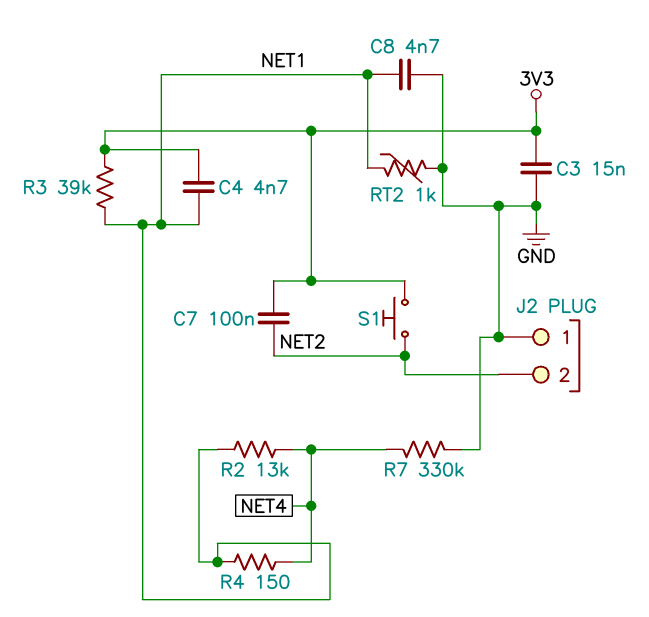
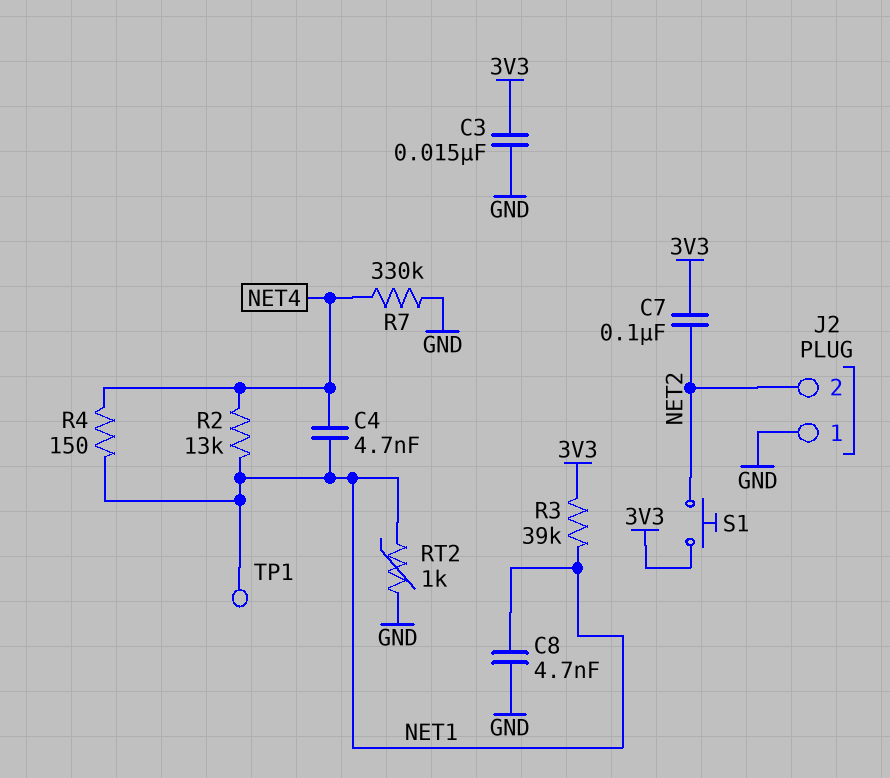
C4: 4.7nF (3V3, NET1) -> 4.7nF (NET1, NET4)
TP1: none -> test point (NET1)

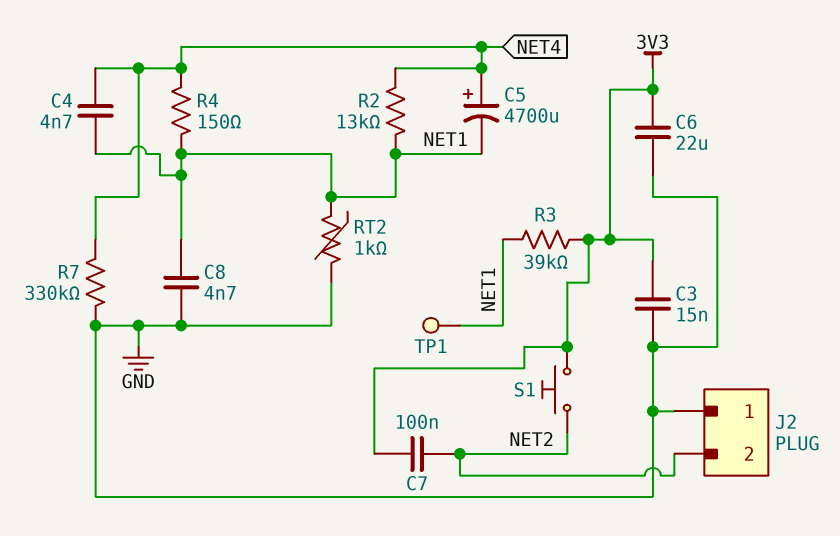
C5: none -> 4700uF (plus NET4, minus NET1)
C6: none -> 22uF (3V3, GND)

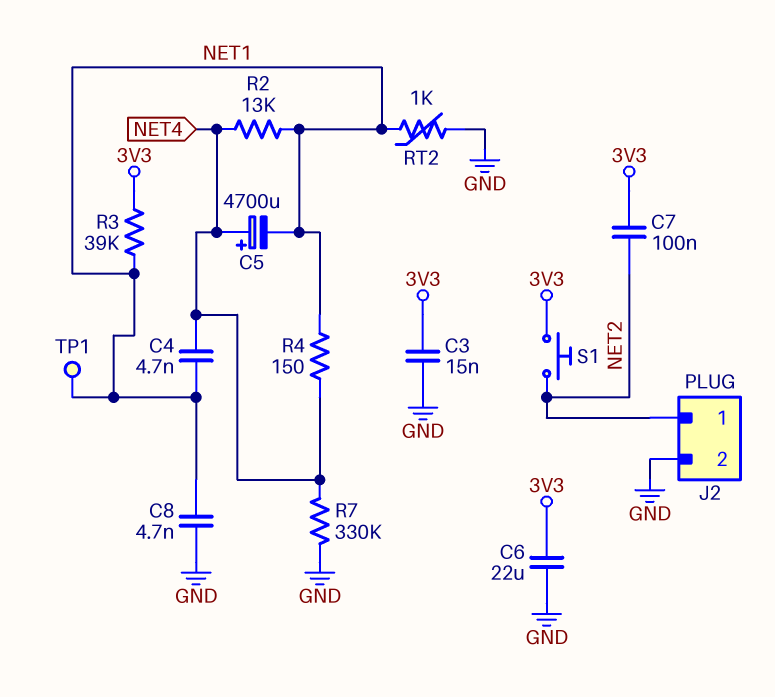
J2 pin 1: GND -> NET2
J2 pin 2: NET2 -> GND

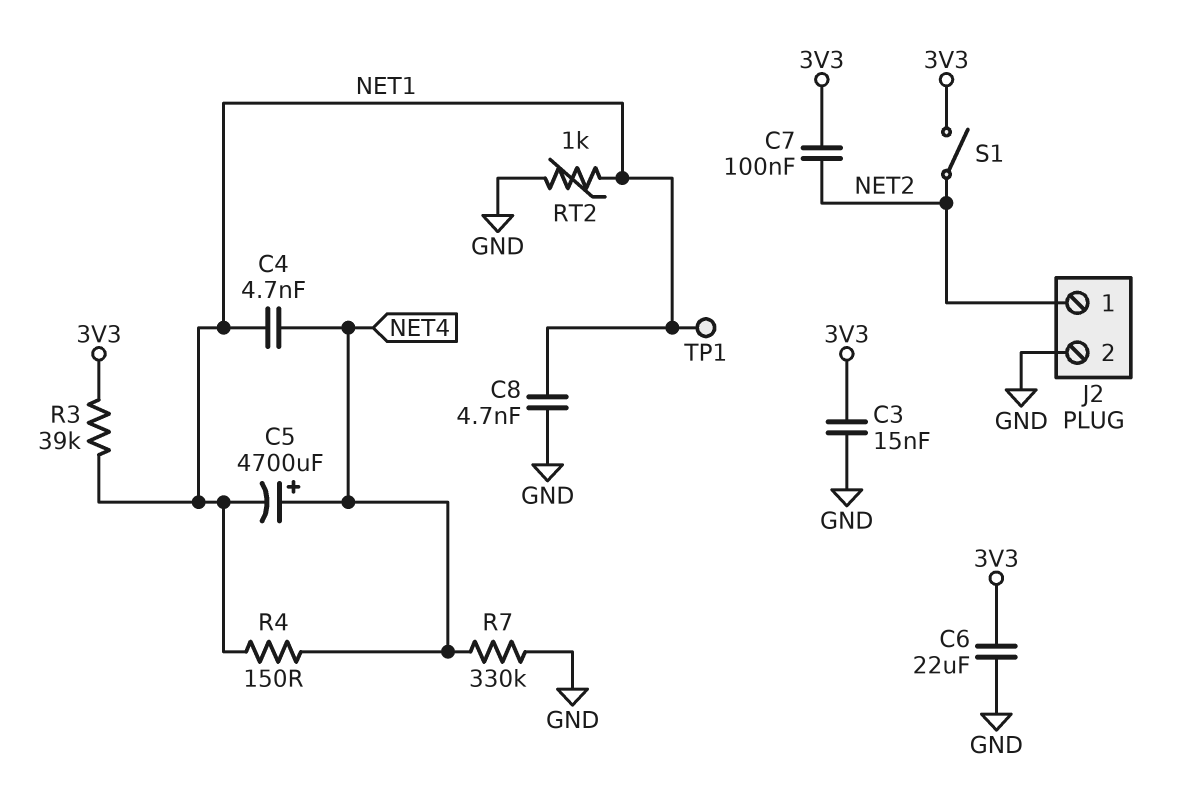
R2: 13k (NET1, NET4) -> none
S1: button (3V3, NET2) -> switch (3V3, NET2)

